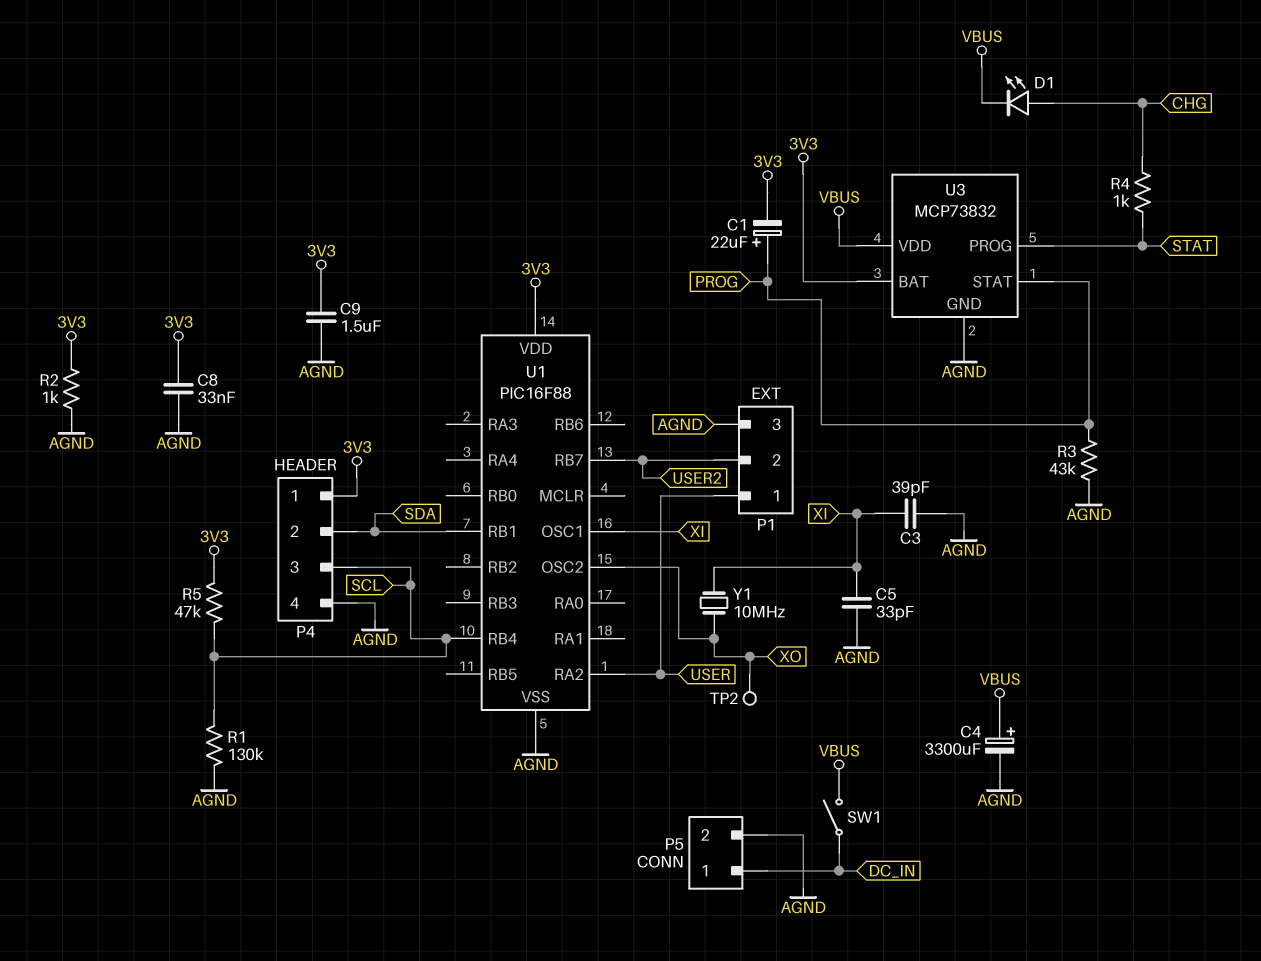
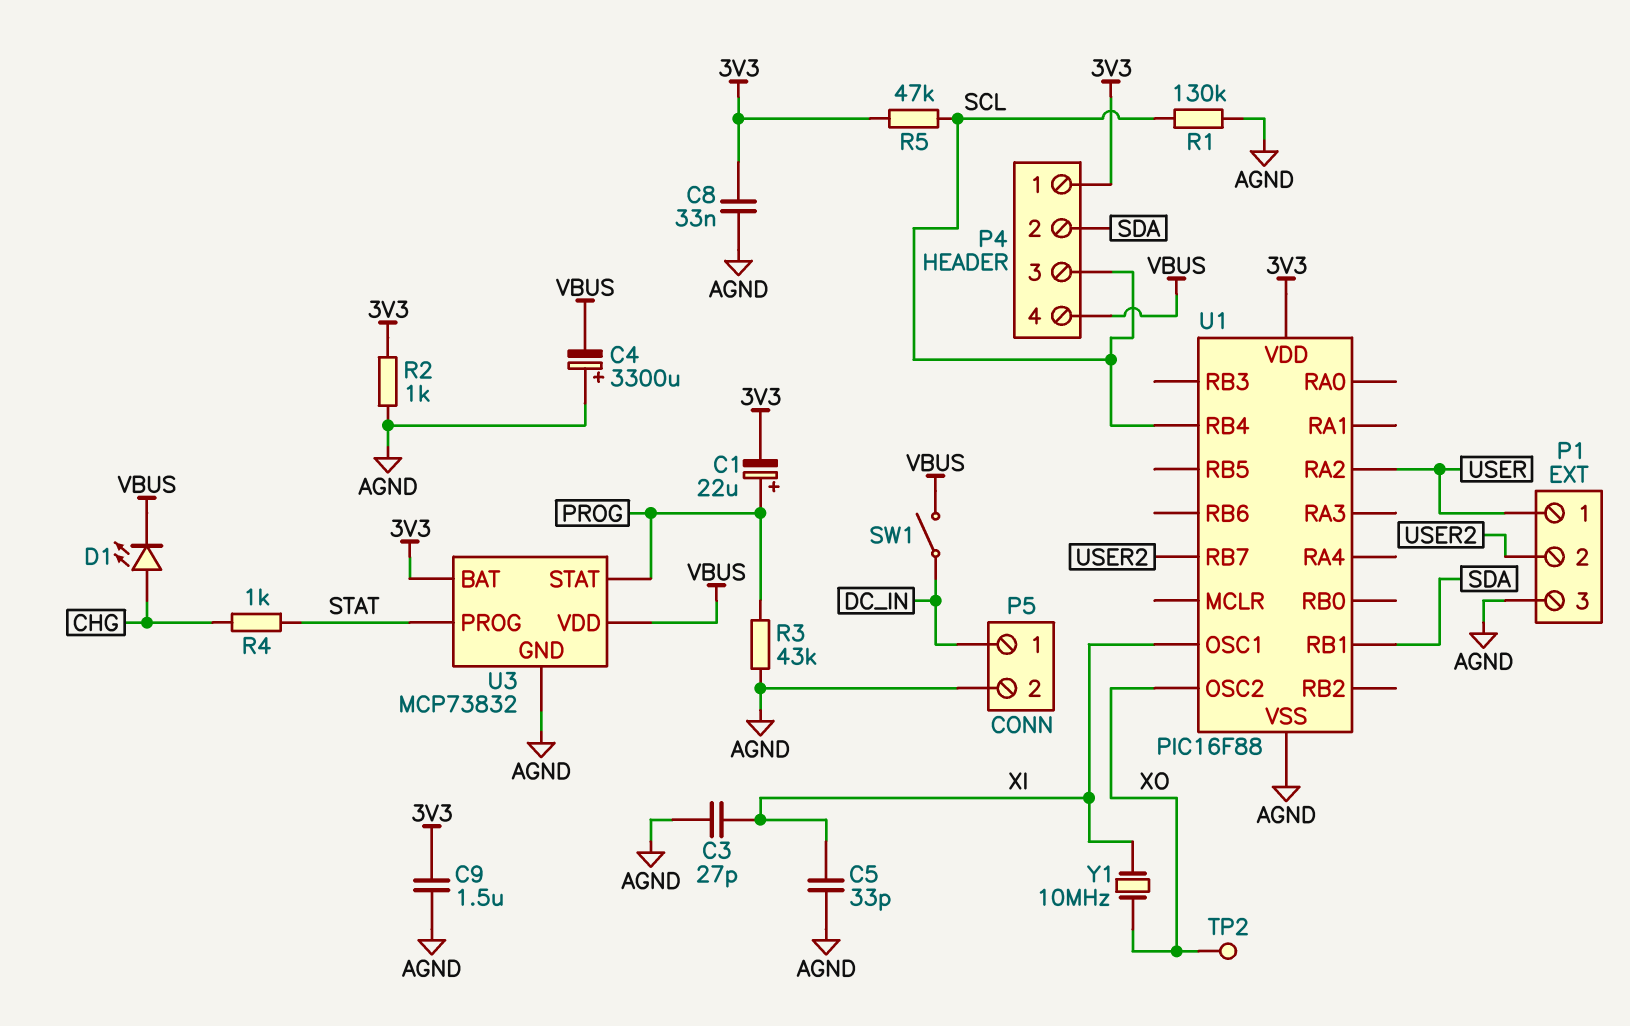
C3: 39pF (AGND, XI) -> 27pF (AGND, XI)
C4: 3300uF (plus VBUS, minus AGND) -> 3300uF (plus AGND, minus VBUS)
P4 pin 4: AGND -> VBUS

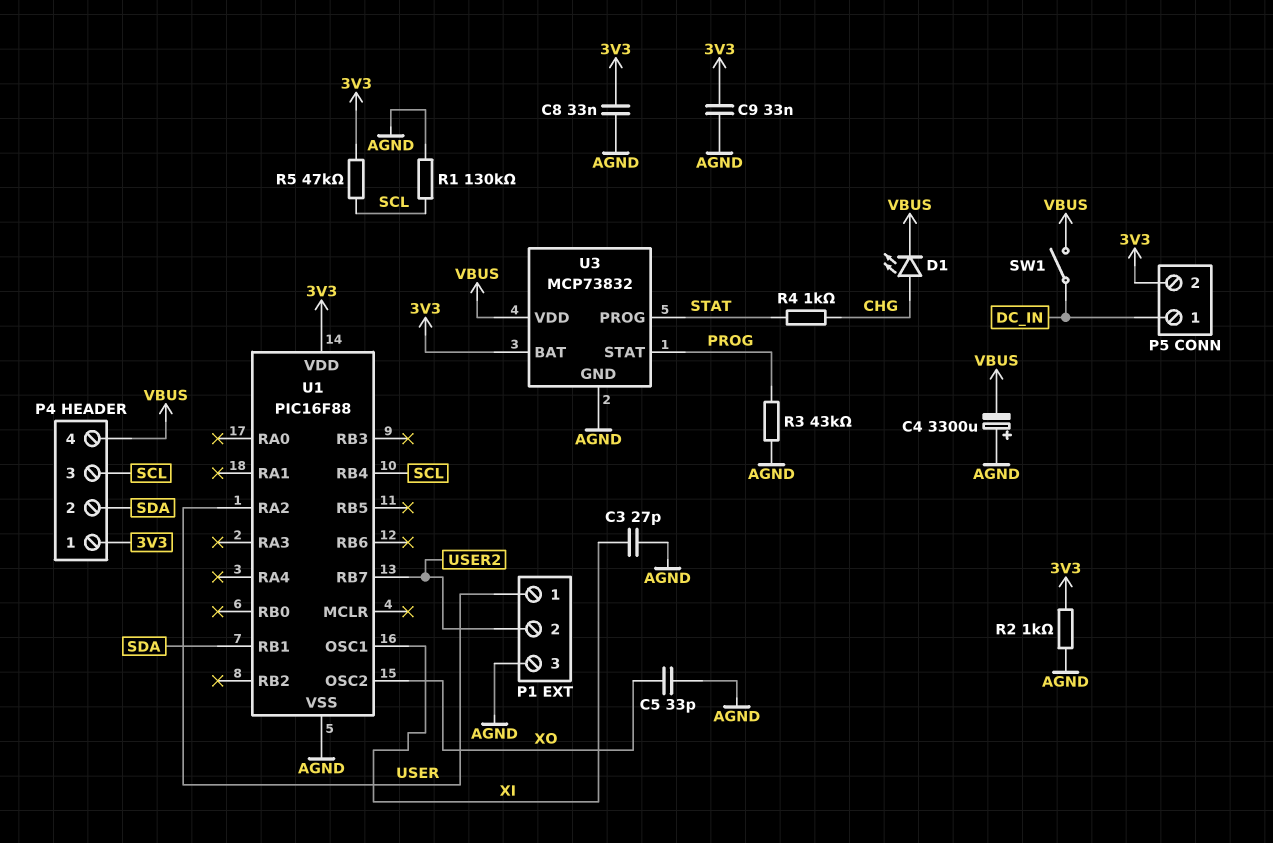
C1: 22uF (plus PROG, minus 3V3) -> none
C5: 33pF (AGND, XI) -> 33pF (AGND, XO)
C9: 1.5uF (3V3, AGND) -> 33nF (3V3, AGND)
P5 pin 2: AGND -> 3V3
TP2: test point (XO) -> none
Y1: 10MHz (XI, XO) -> none

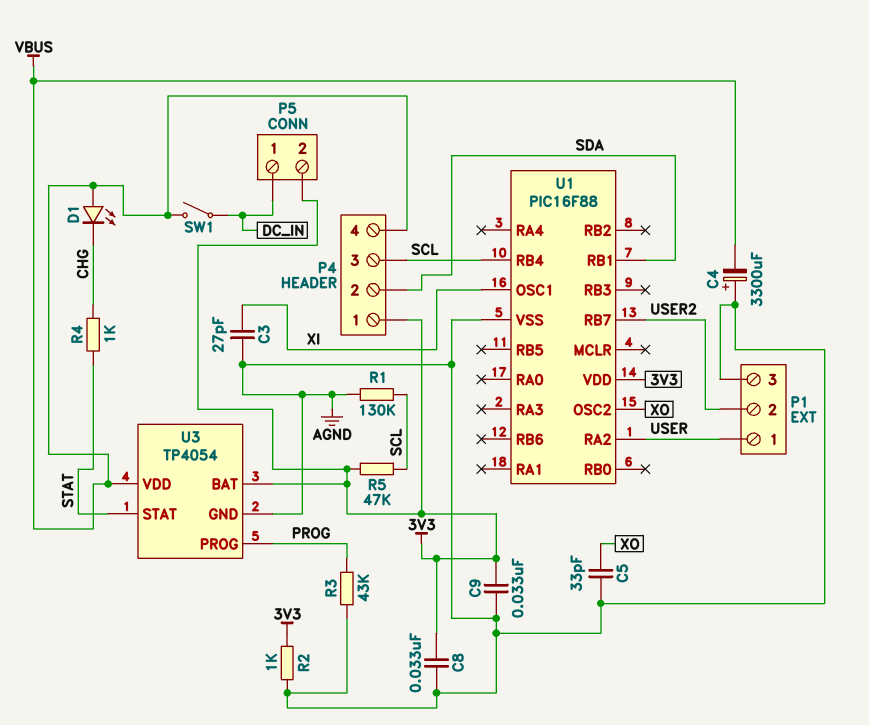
D1: LED (A CHG, K VBUS) -> LED (A VBUS, K CHG)
U3: MCP73832 -> TP4054
U3 pin PROG: STAT -> PROG
U3 pin STAT: PROG -> STAT

